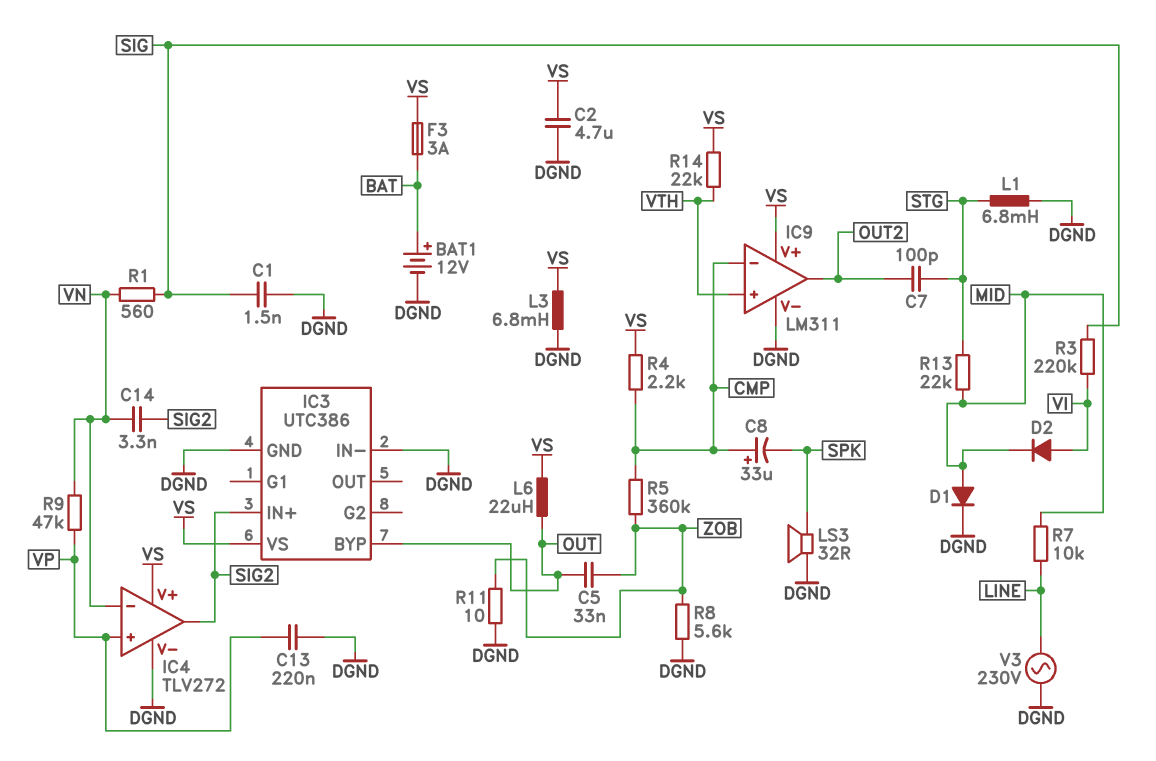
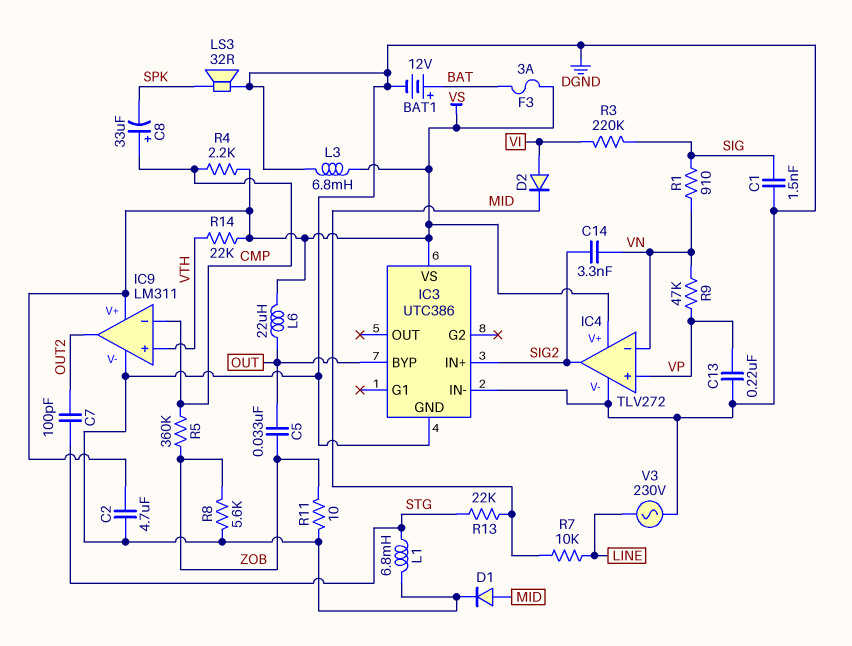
R1: 560 (SIG, VN) -> 910 (SIG, VN)

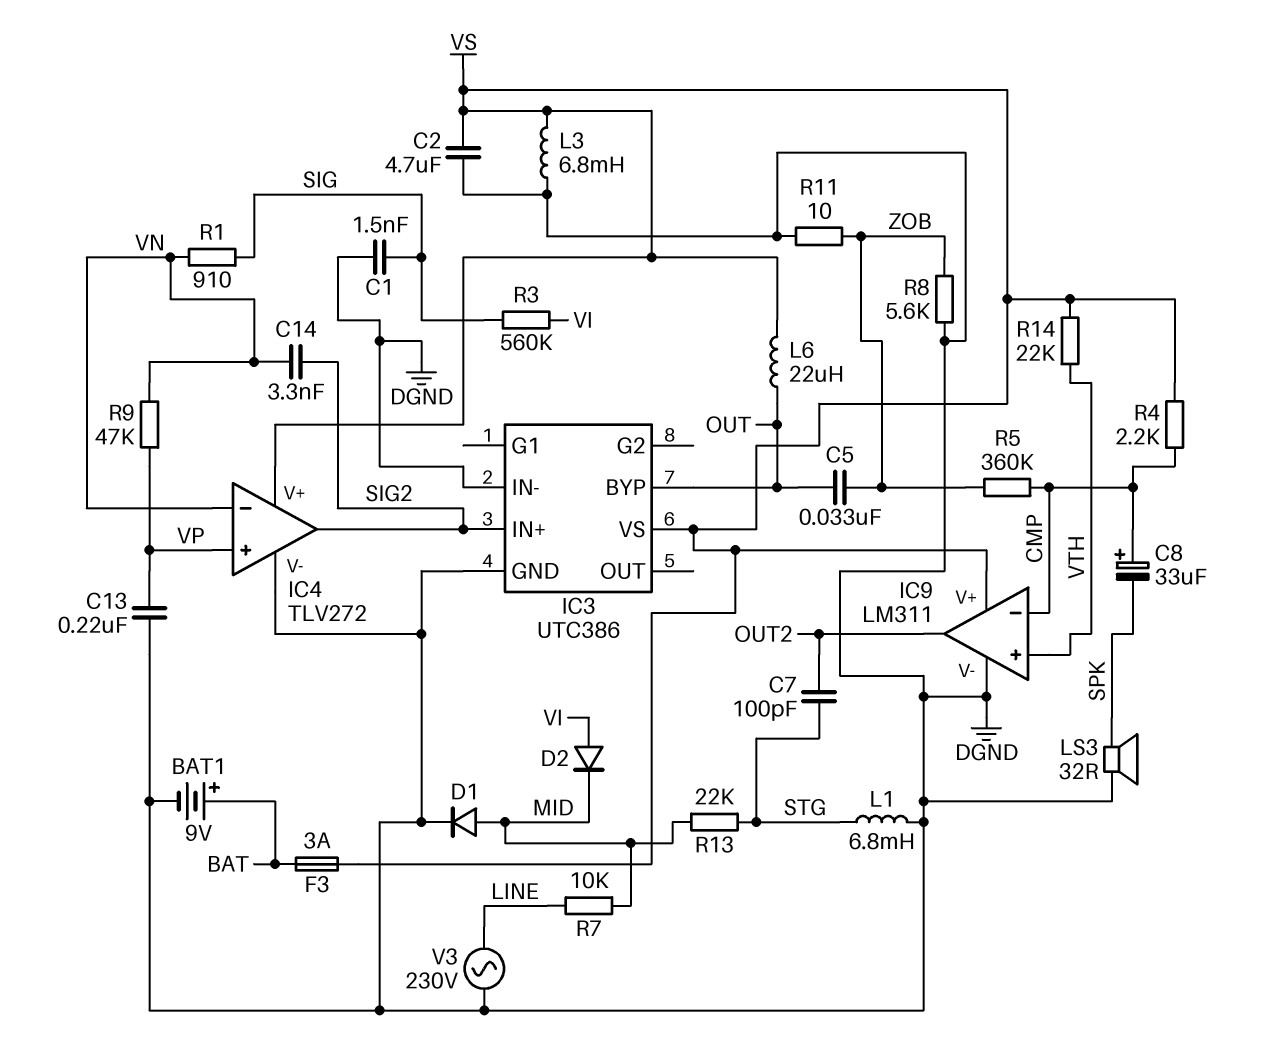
BAT1: 12V (plus BAT, minus DGND) -> 9V (plus BAT, minus DGND)
R3: 220k (SIG, VI) -> 560k (SIG, VI)

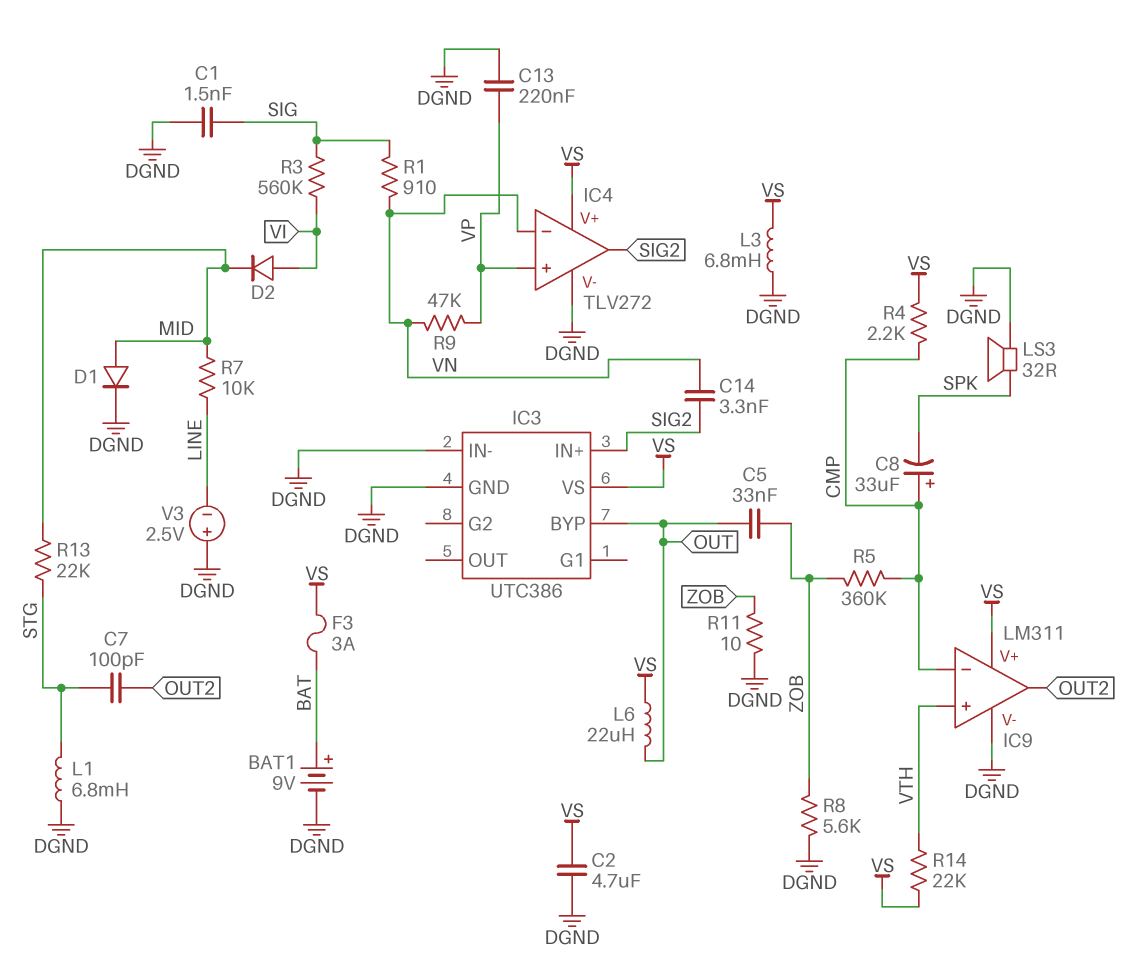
V3: AC 230V (DGND, LINE) -> 2.5V (plus DGND, minus LINE)

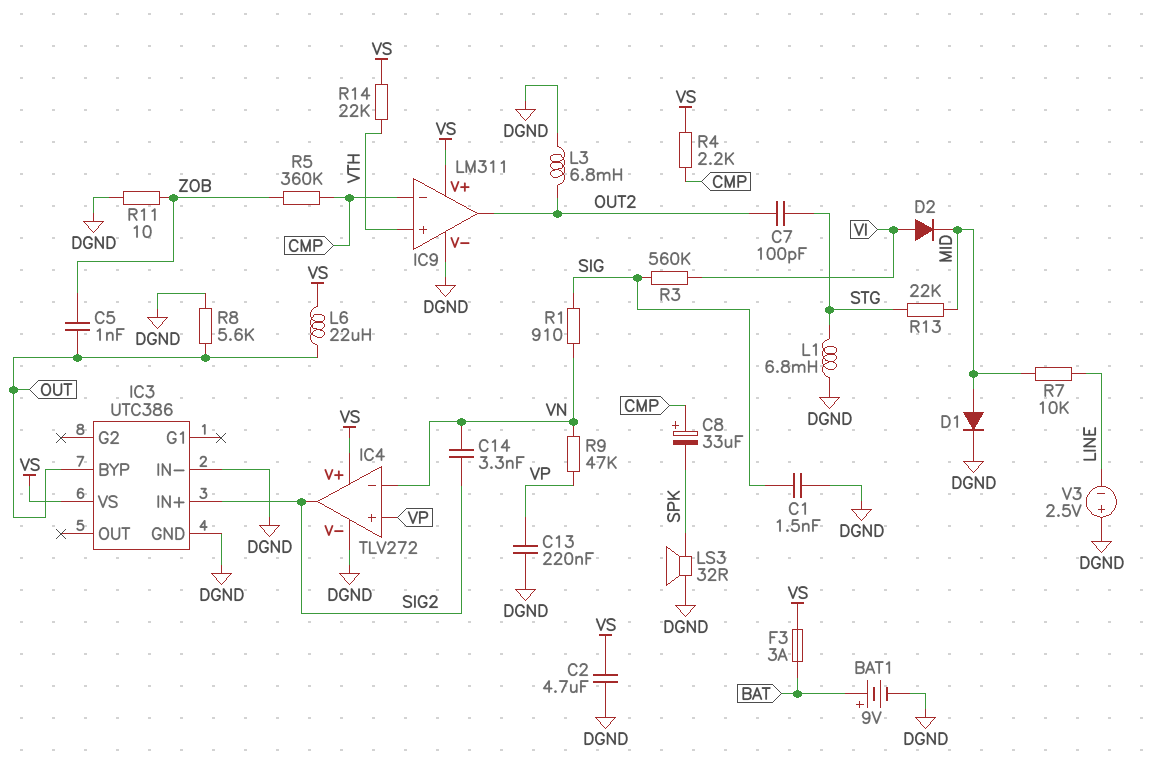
C5: 33nF (OUT, ZOB) -> 1nF (OUT, ZOB)
L3: 6.8mH (DGND, VS) -> 6.8mH (DGND, OUT2)
R8: 5.6k (DGND, ZOB) -> 5.6k (DGND, OUT)

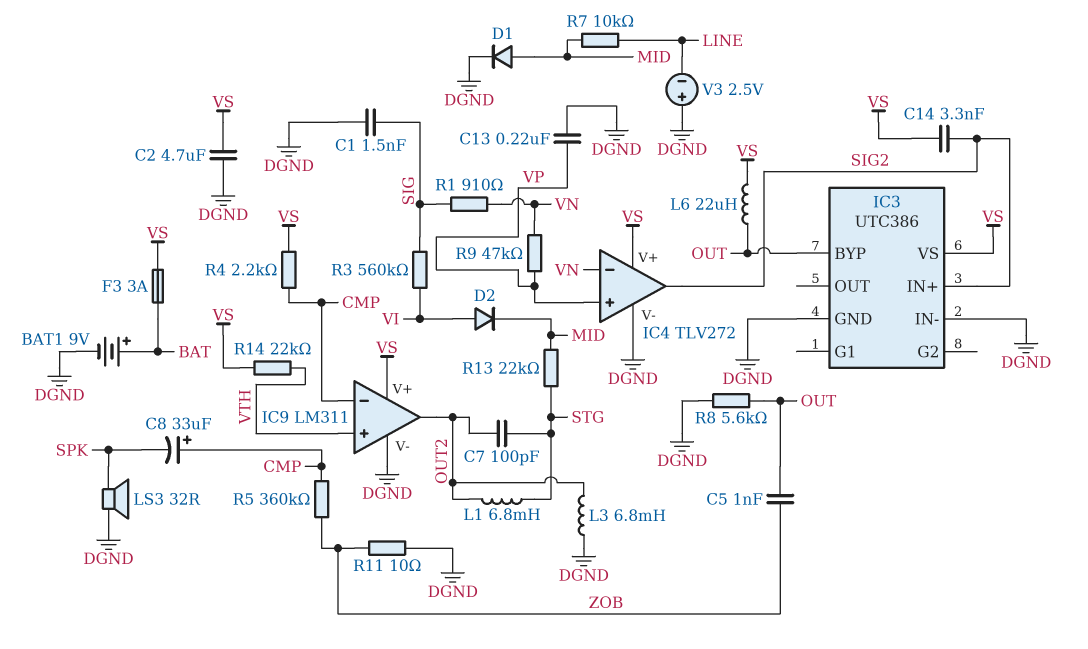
C14: 3.3nF (SIG2, VN) -> 3.3nF (SIG2, VS)
L1: 6.8mH (DGND, STG) -> 6.8mH (OUT2, STG)

